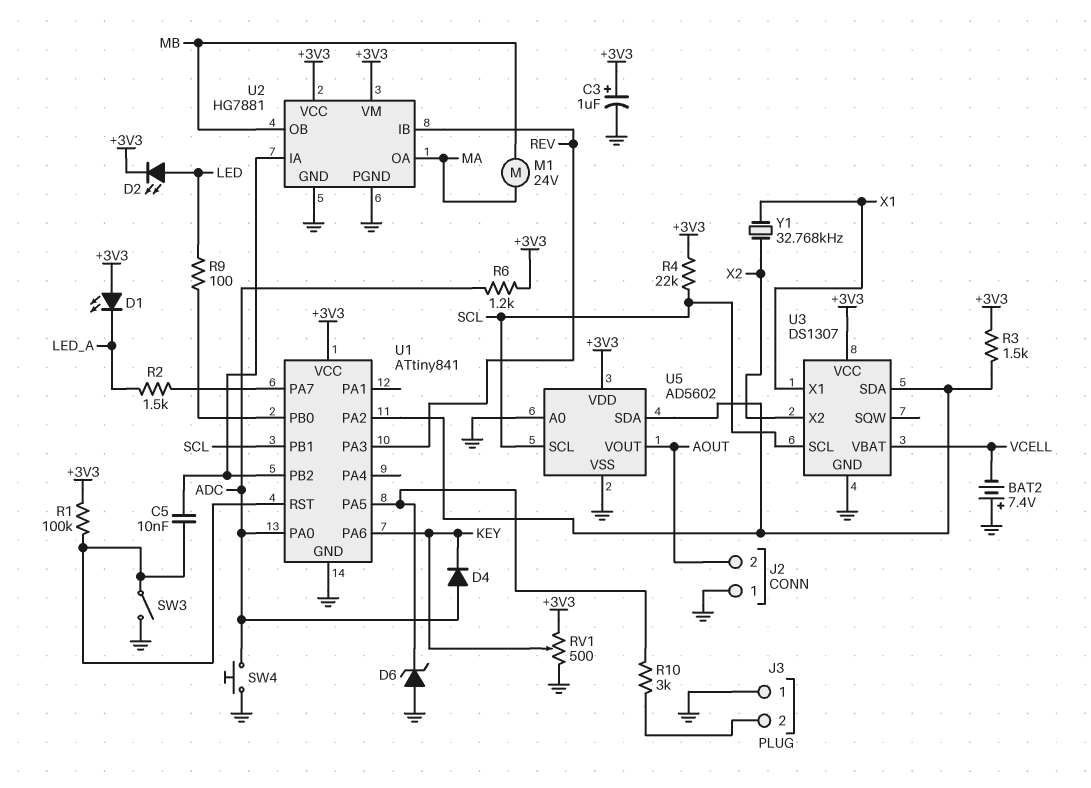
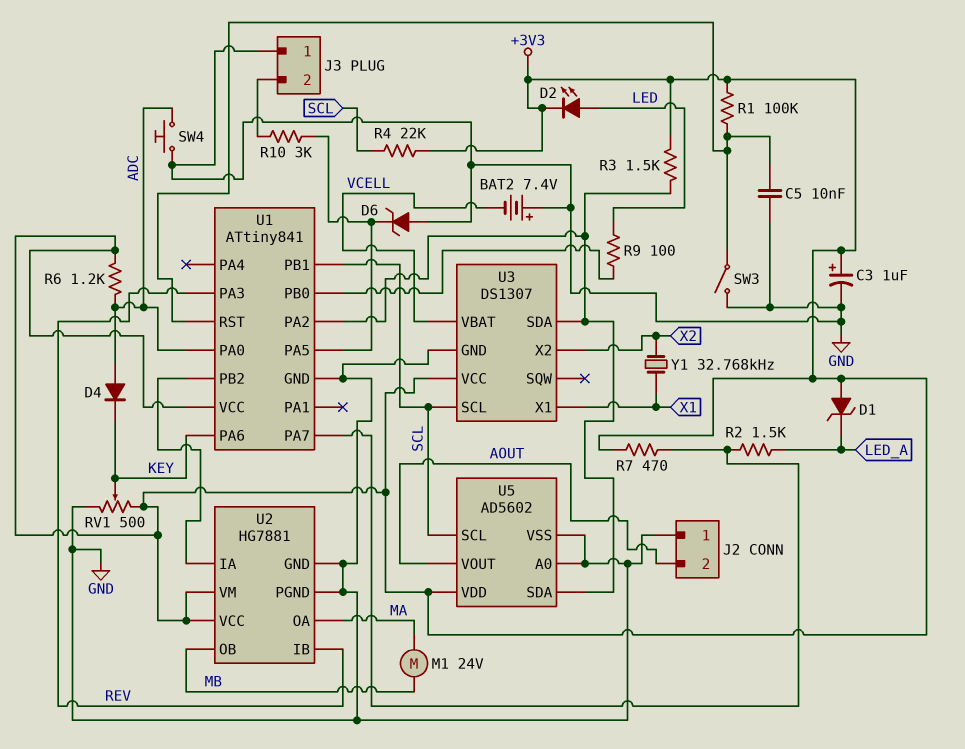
C5: 10nF (U1/PB2, U1/RST) -> 10nF (GND, U1/RST)
D1: LED (A +3V3, K LED_A) -> zener (A +3V3, K LED_A)
R7: none -> 470 (+3V3, U1/PA7)

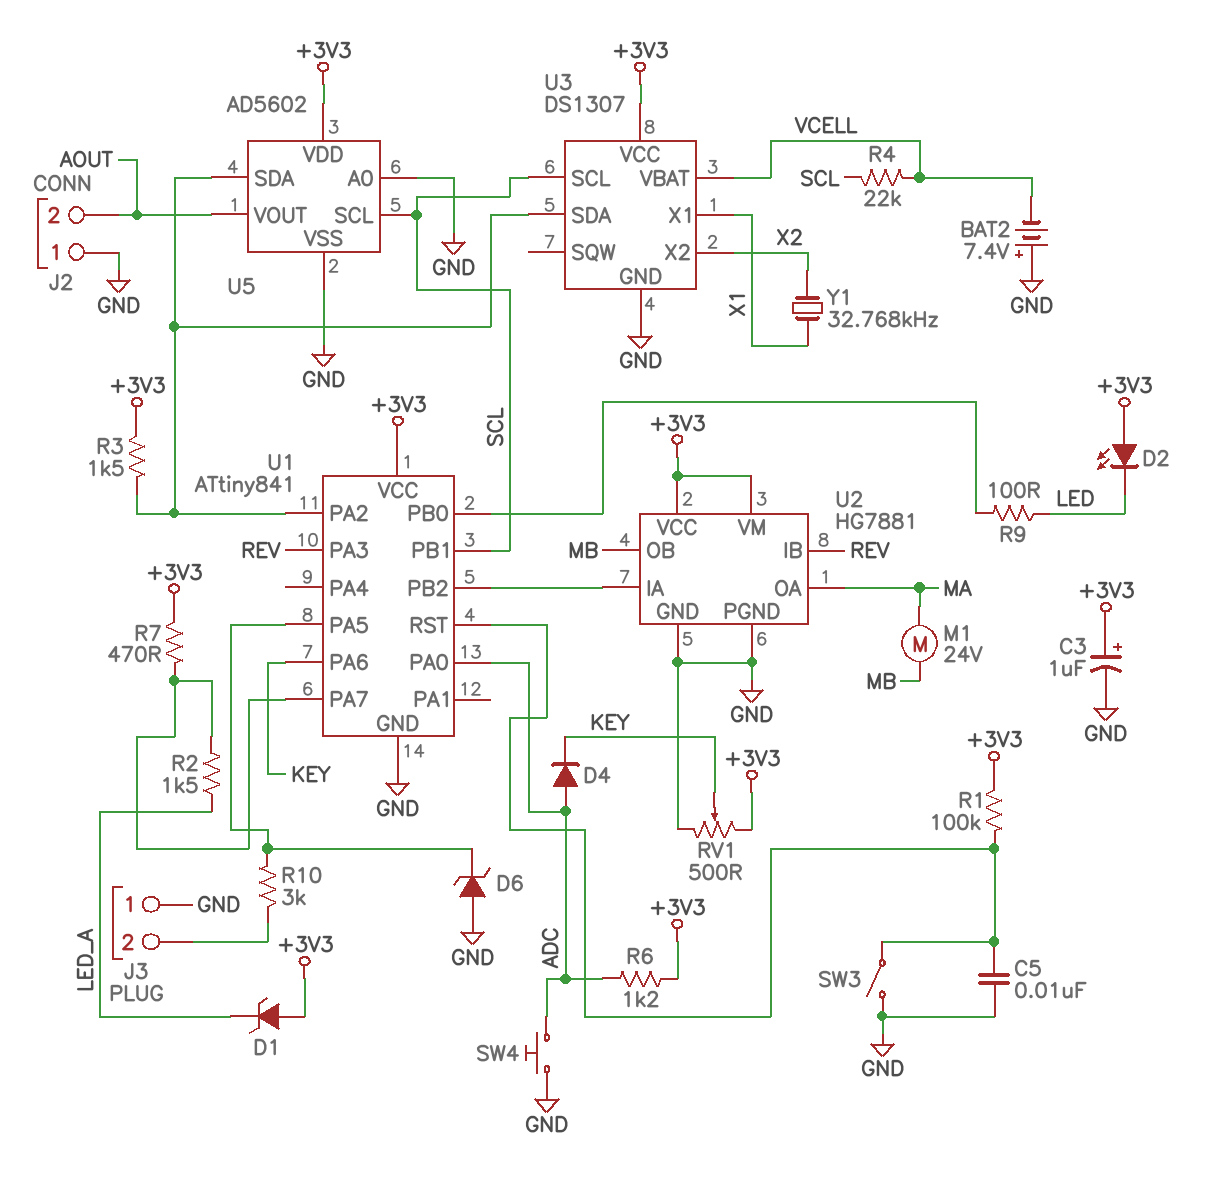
D2: LED (A LED, K +3V3) -> LED (A +3V3, K LED)
R4: 22k (+3V3, SCL) -> 22k (SCL, VCELL)

